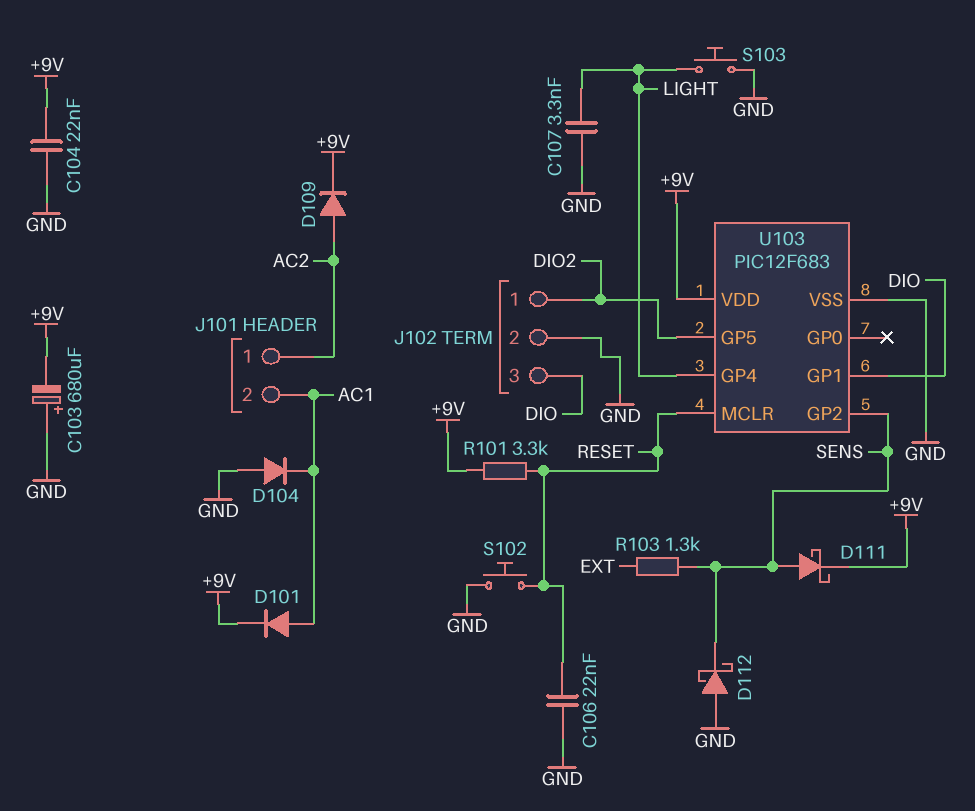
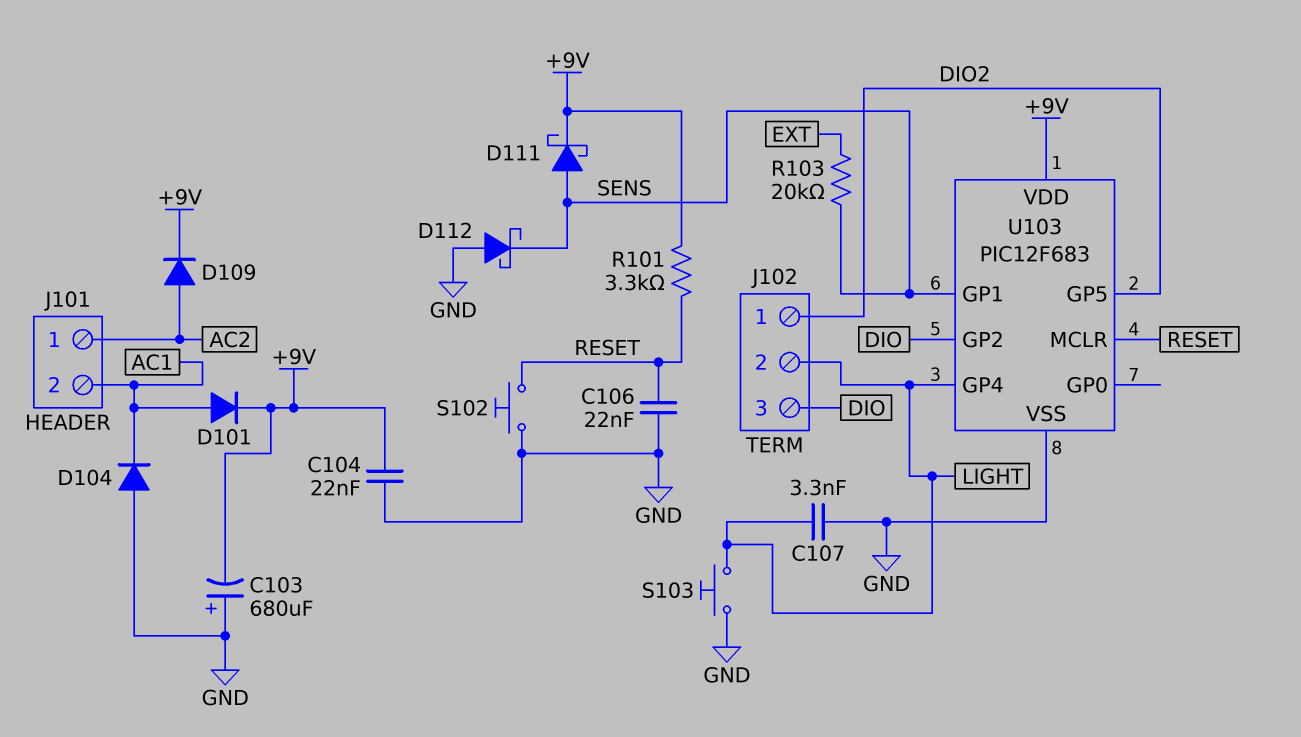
J102 pin 2: GND -> LIGHT
R103: 1.3k (EXT, SENS) -> 20k (EXT, SENS)
U103 pin GP1: DIO -> SENS
U103 pin GP2: SENS -> DIO

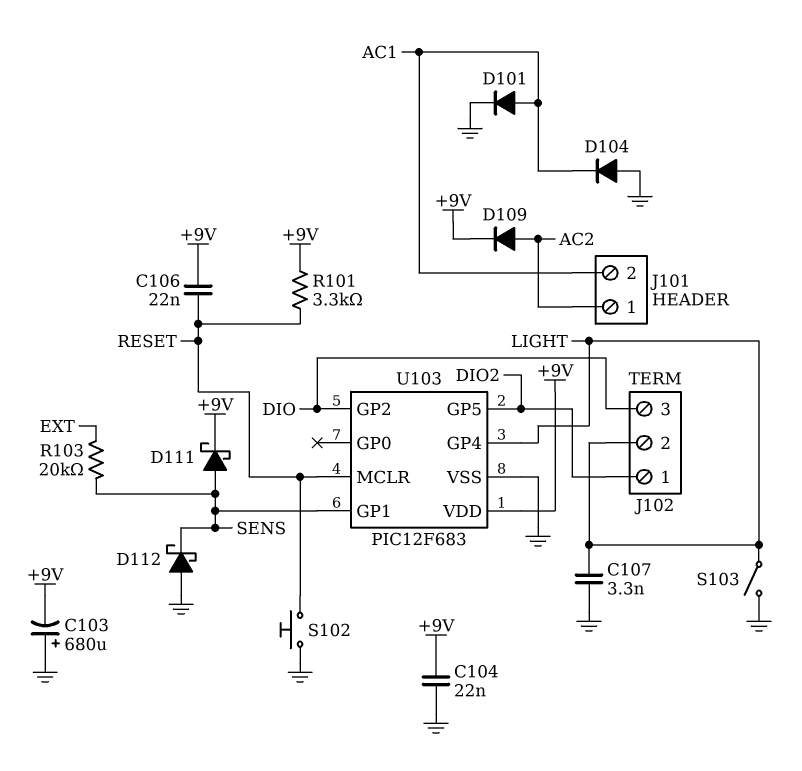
C106: 22nF (GND, RESET) -> 22nF (+9V, RESET)
D101: diode (A AC1, K +9V) -> diode (A AC1, K GND)
S103: button (GND, LIGHT) -> switch (GND, LIGHT)

